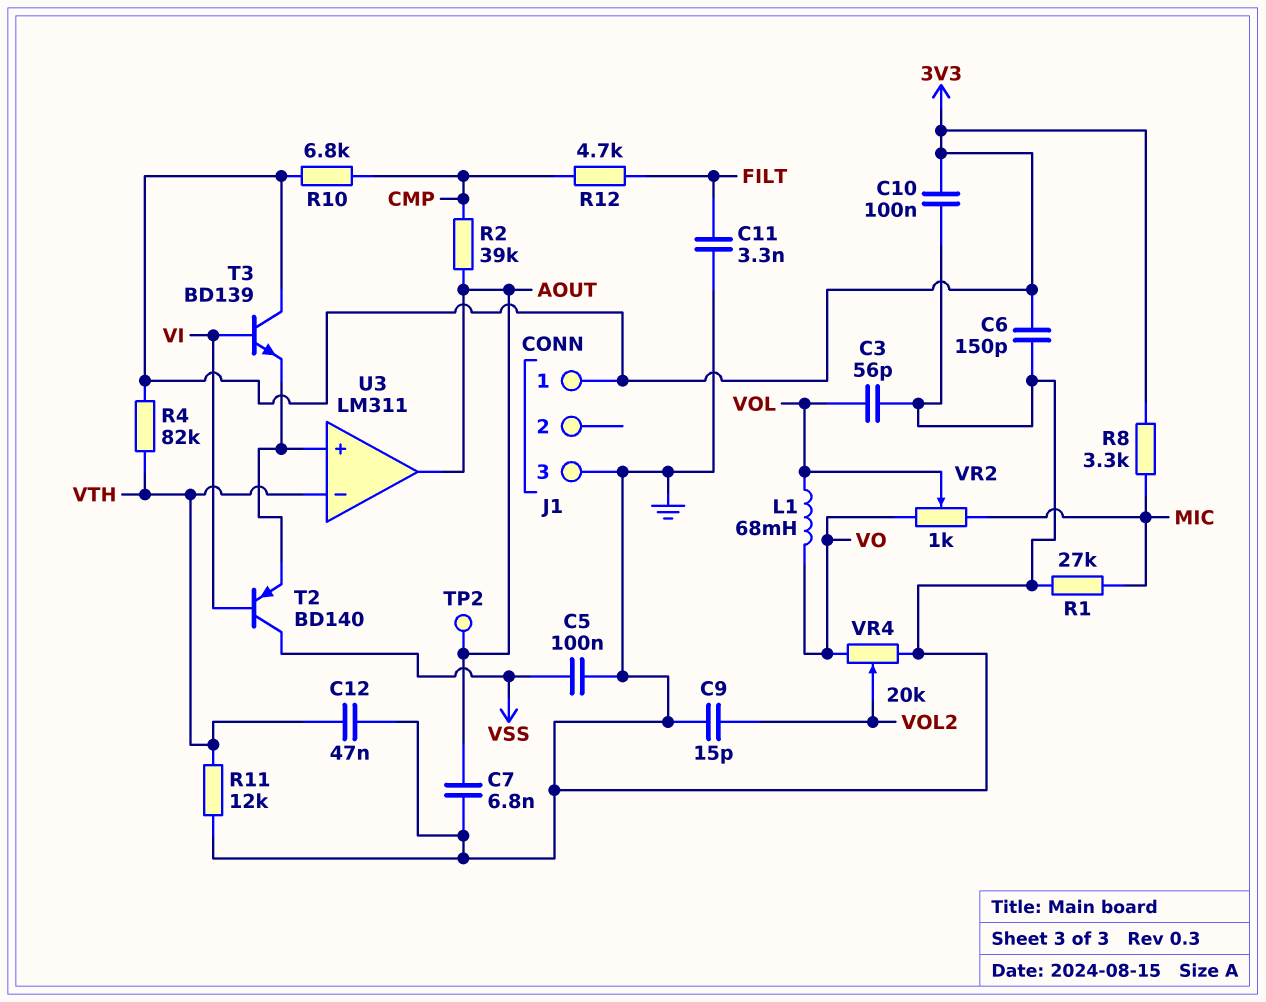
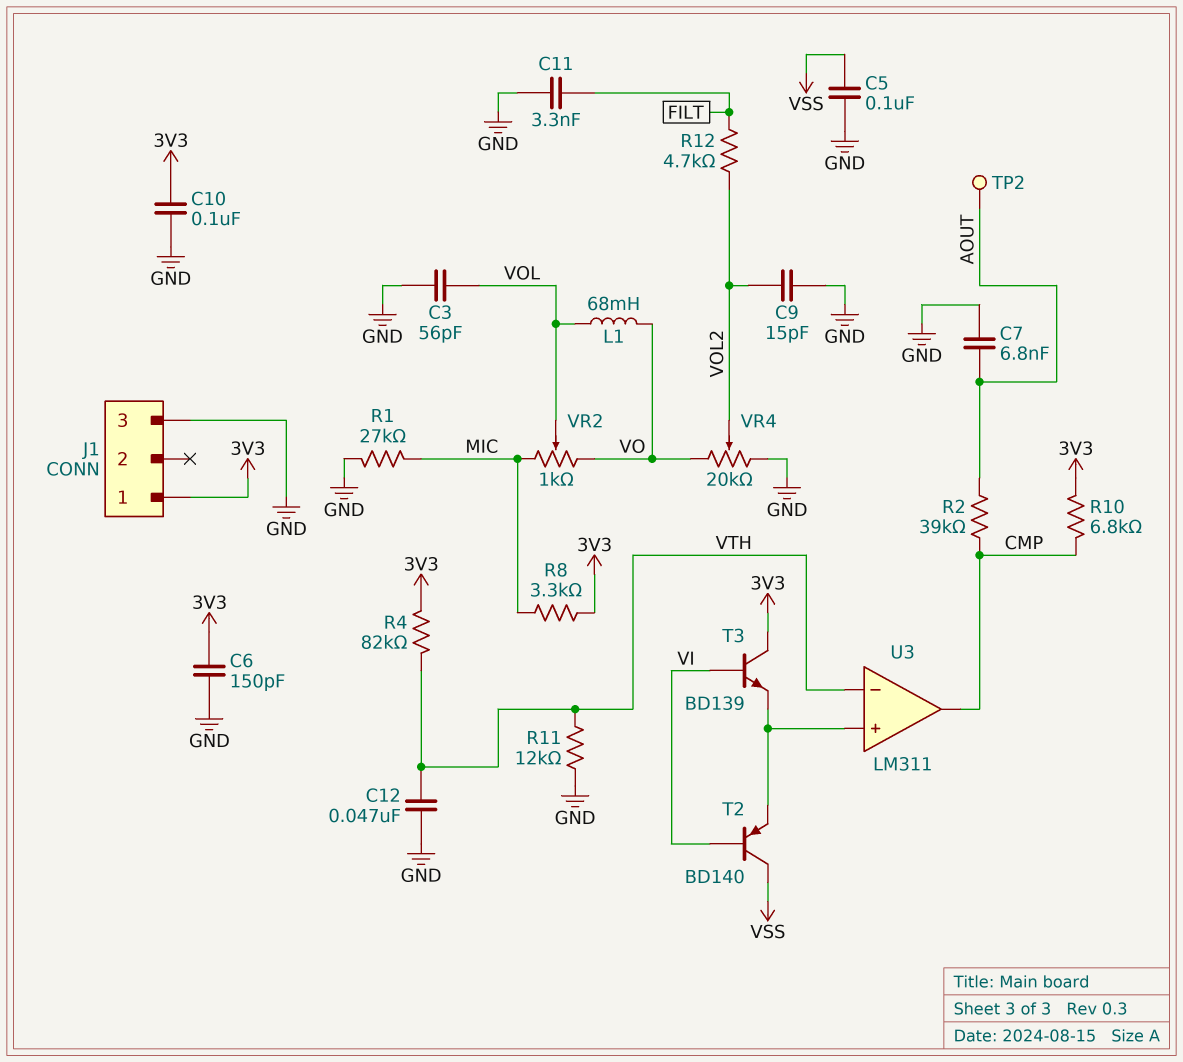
R12: 4.7k (CMP, FILT) -> 4.7k (FILT, VOL2)
U3 pin out: AOUT -> CMP

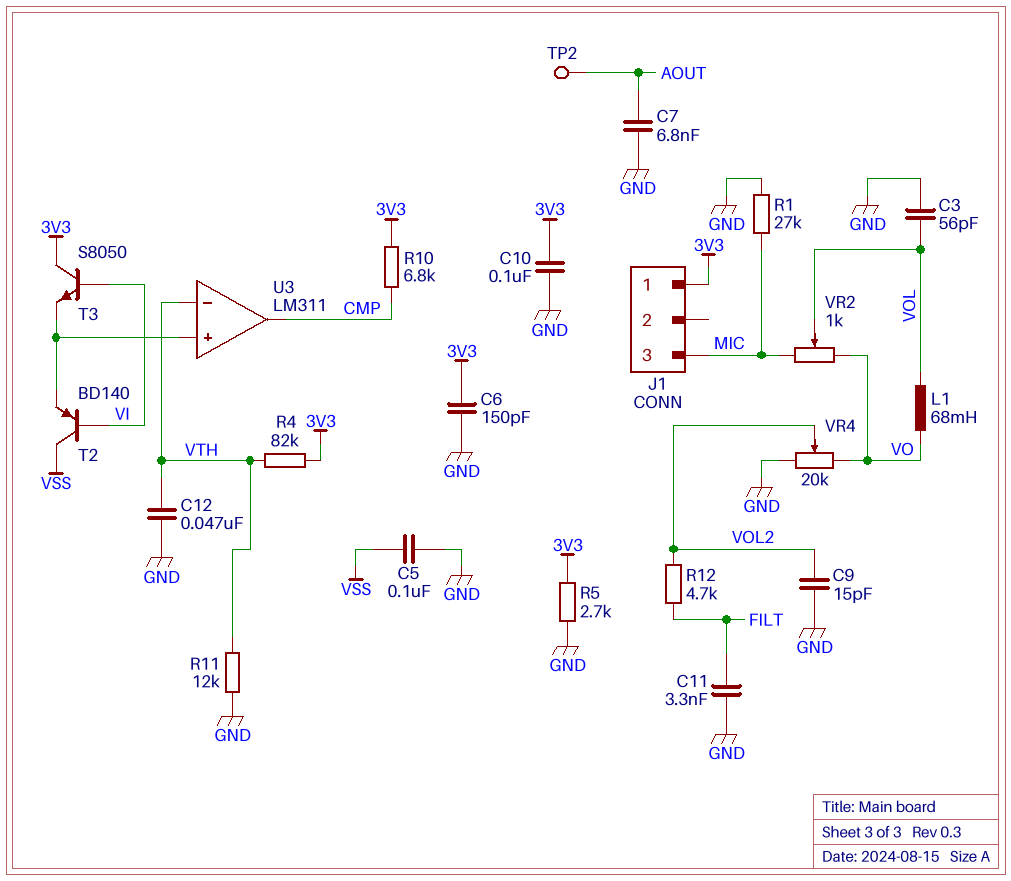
J1 pin 3: GND -> MIC
R2: 39k (AOUT, CMP) -> none
R5: none -> 2.7k (3V3, GND)
R8: 3.3k (3V3, MIC) -> none
T3: NPN BD139 (B VI, C 3V3, E U3/in+) -> NPN S8050 (B VI, C 3V3, E U3/in+)

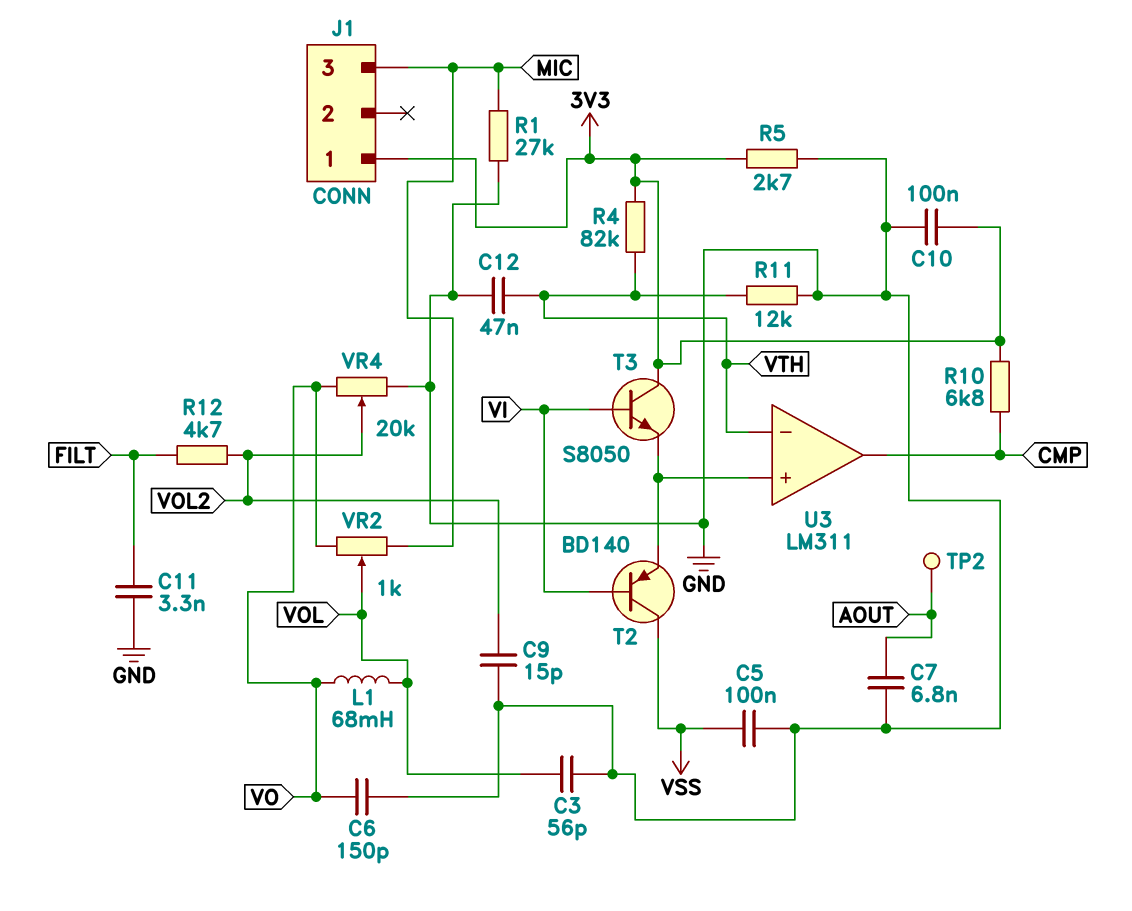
C6: 150pF (3V3, GND) -> 150pF (GND, VO)

